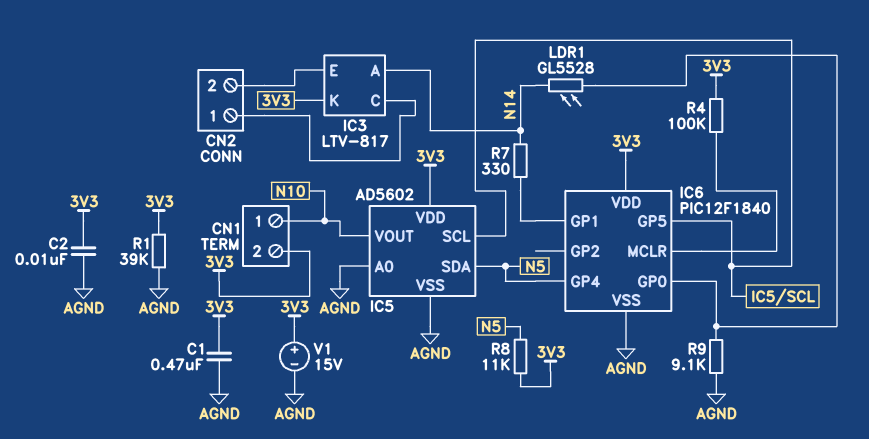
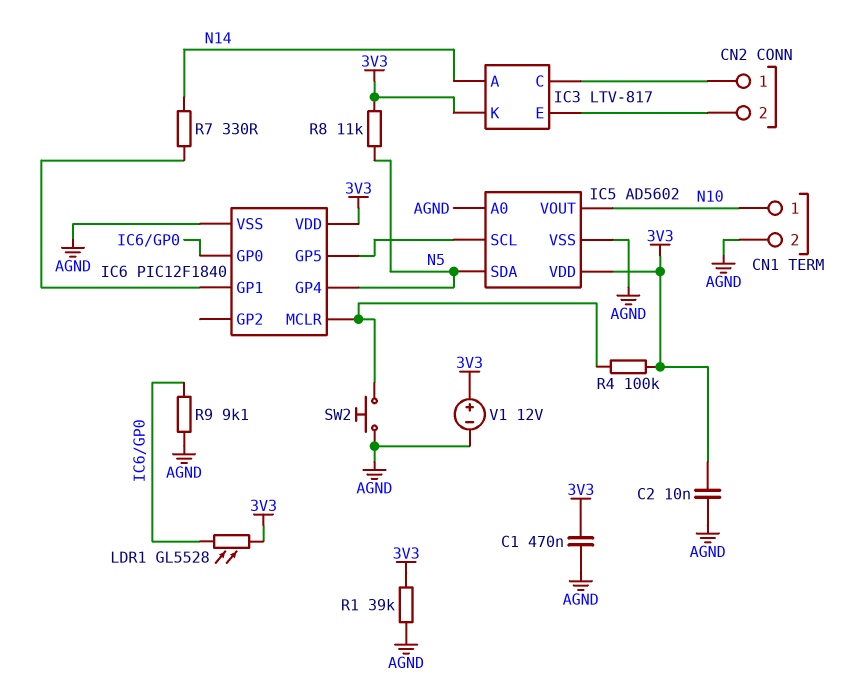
CN1 pin 2: 3V3 -> AGND
LDR1: GL5528 (IC6/GP0, N14) -> GL5528 (3V3, IC6/GP0)
SW2: none -> button (AGND, IC6/MCLR)
V1: 15V (plus 3V3, minus AGND) -> 12V (plus 3V3, minus AGND)

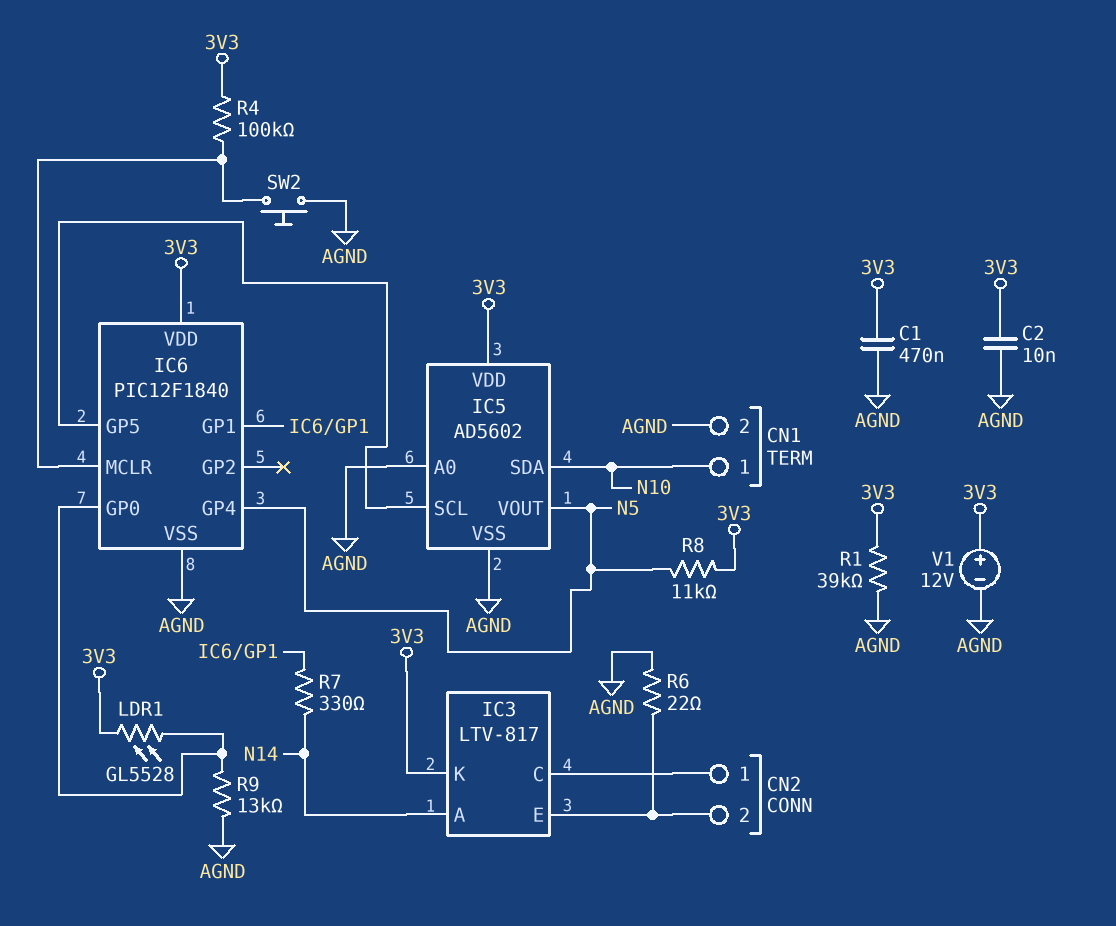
IC5 pin SDA: N5 -> N10
IC5 pin VOUT: N10 -> N5
R6: none -> 22 (AGND, CN2/2)
R9: 9.1k (AGND, IC6/GP0) -> 13k (AGND, IC6/GP0)

